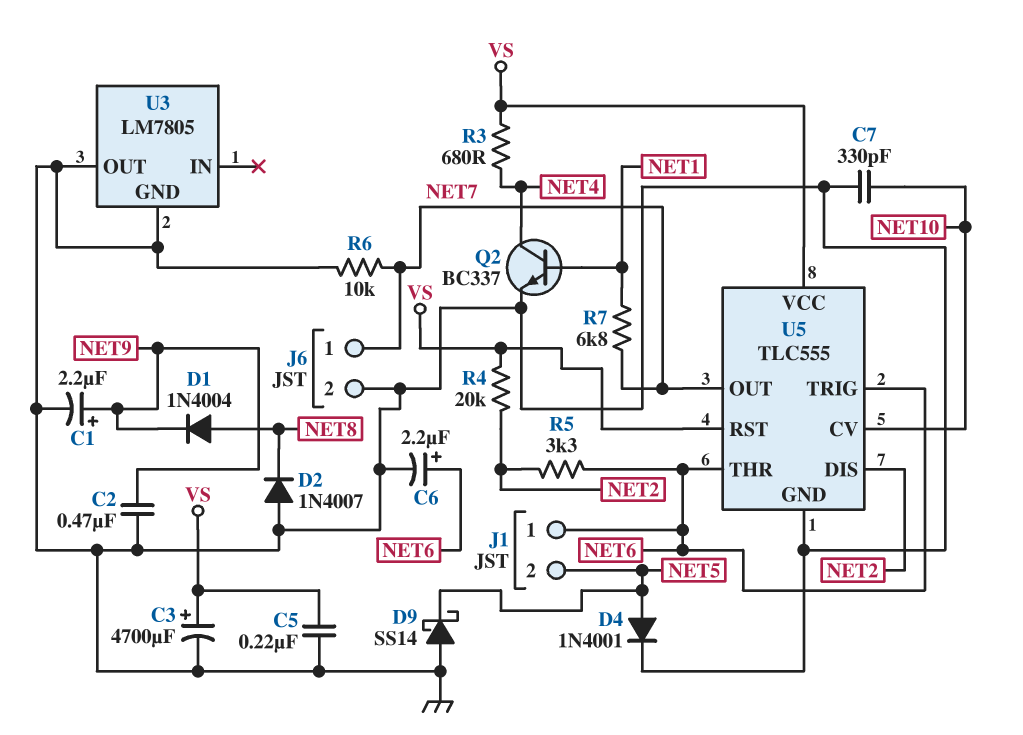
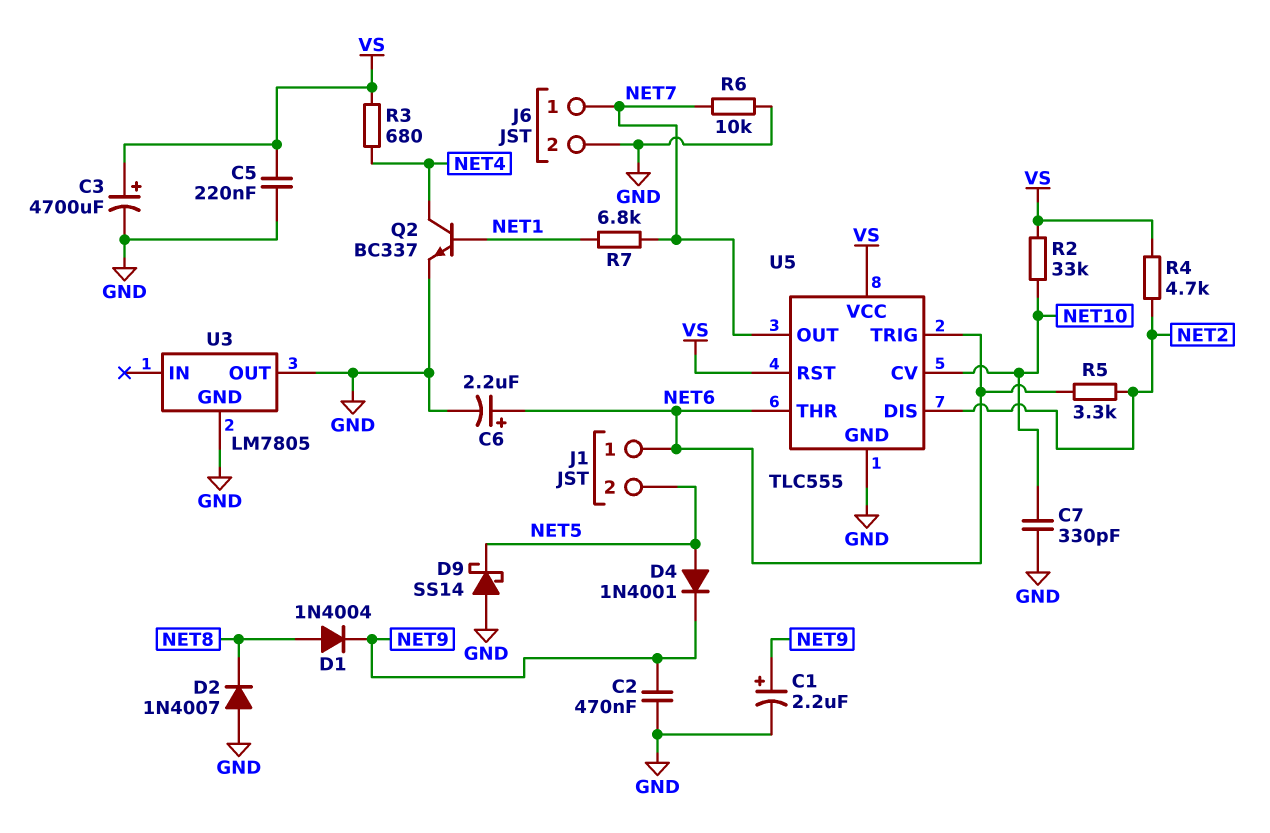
D4: diode 1N4001 (A NET5, K GND) -> diode 1N4001 (A NET5, K NET9)
R2: none -> 33k (NET10, VS)
R4: 20k (NET2, VS) -> 4.7k (NET2, VS)

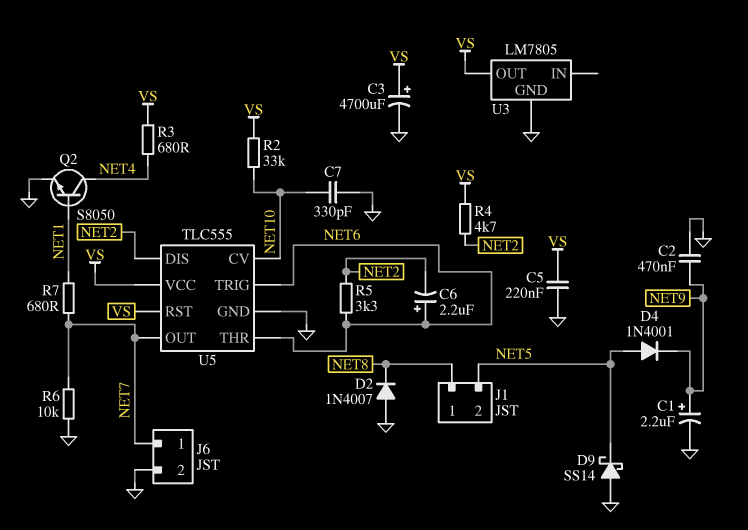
C6: 2.2uF (plus NET6, minus GND) -> 2.2uF (plus NET6, minus NET2)
D1: diode 1N4004 (A NET8, K NET9) -> none
J1 pin 1: NET6 -> NET8
Q2: NPN BC337 (B NET1, C NET4, E GND) -> NPN S8050 (B NET1, C NET4, E GND)
R7: 6.8k (NET1, NET7) -> 680 (NET1, NET7)
U3 pin OUT: GND -> VS

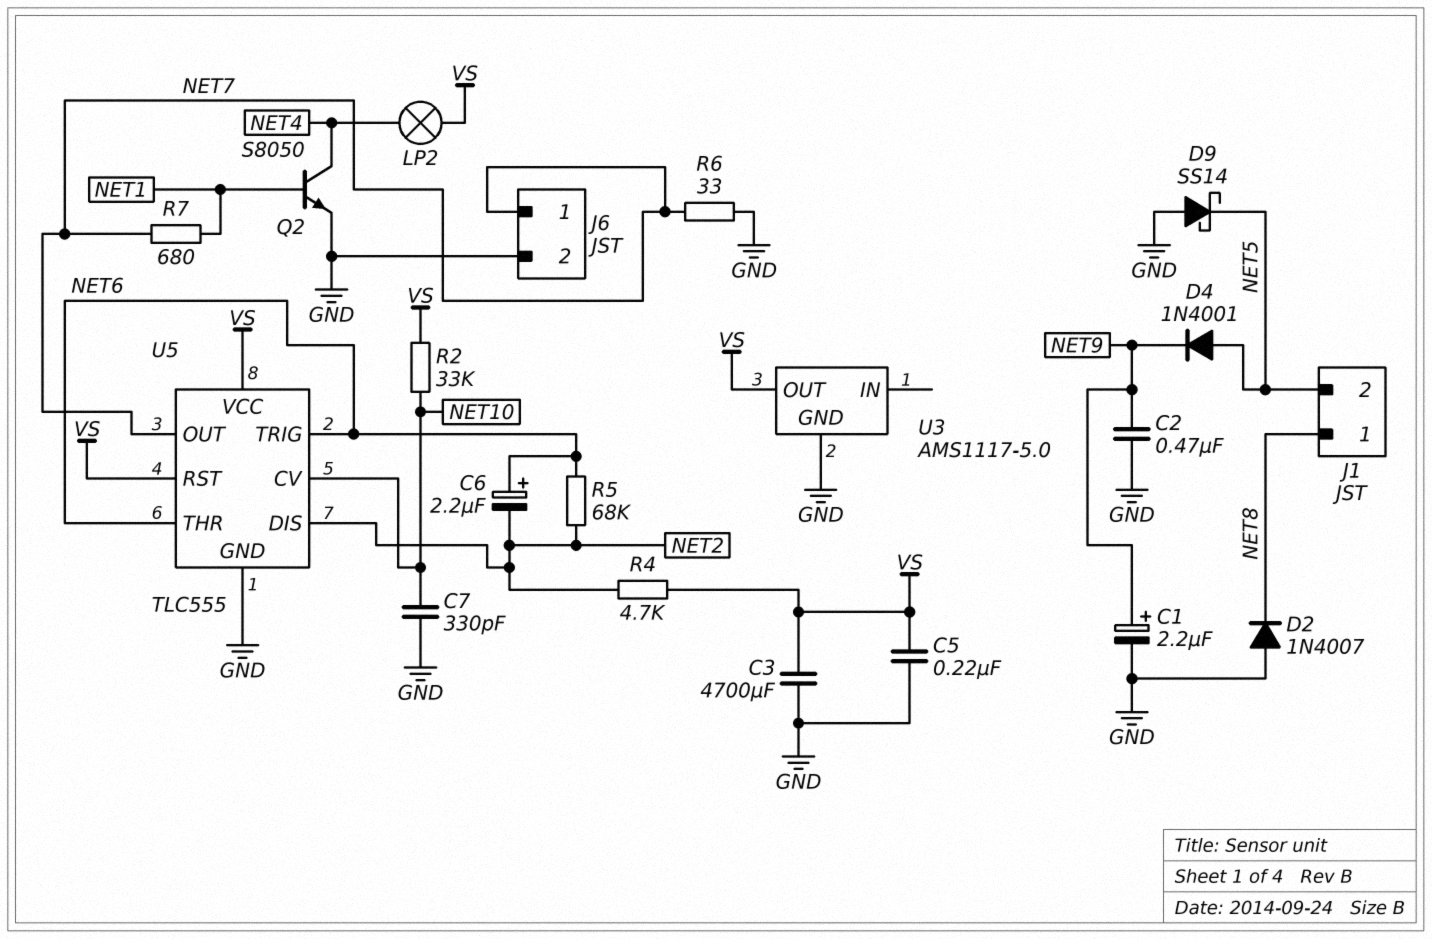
C3: 4700uF (plus VS, minus GND) -> 4700uF (GND, VS)
LP2: none -> lamp (NET4, VS)
R3: 680 (NET4, VS) -> none
R5: 3.3k (NET2, NET6) -> 68k (NET2, NET6)
R6: 10k (GND, NET7) -> 33 (GND, NET7)
U3: LM7805 -> AMS1117-5.0

